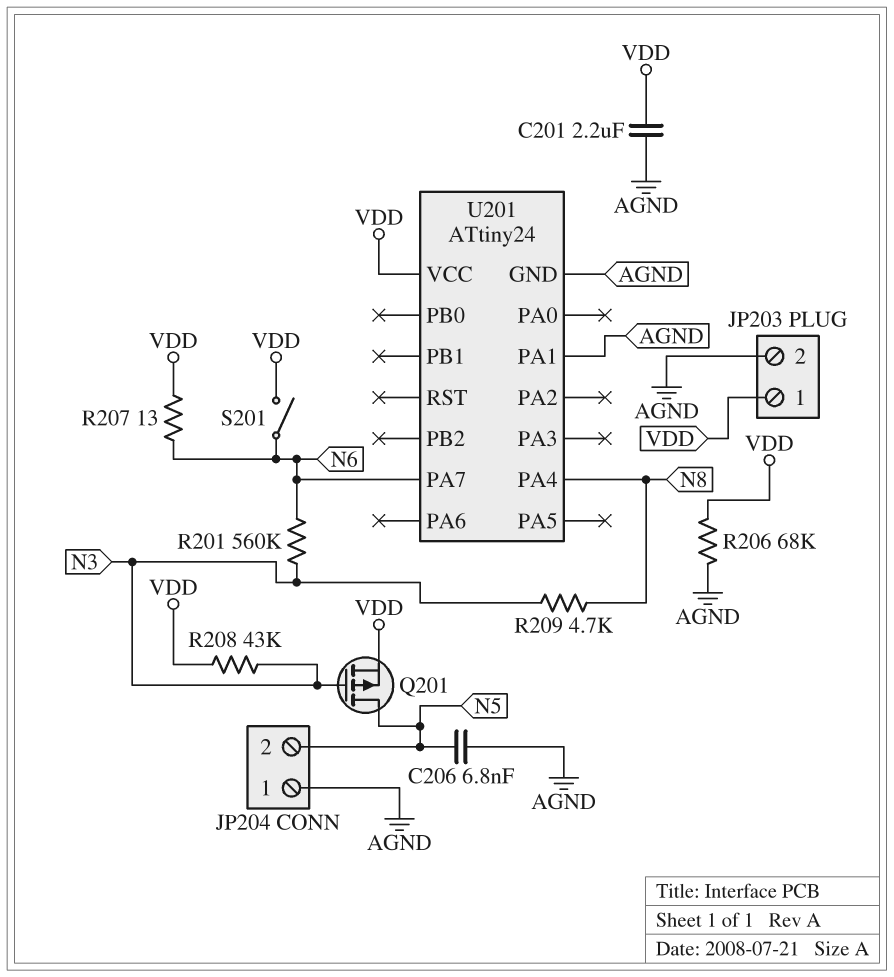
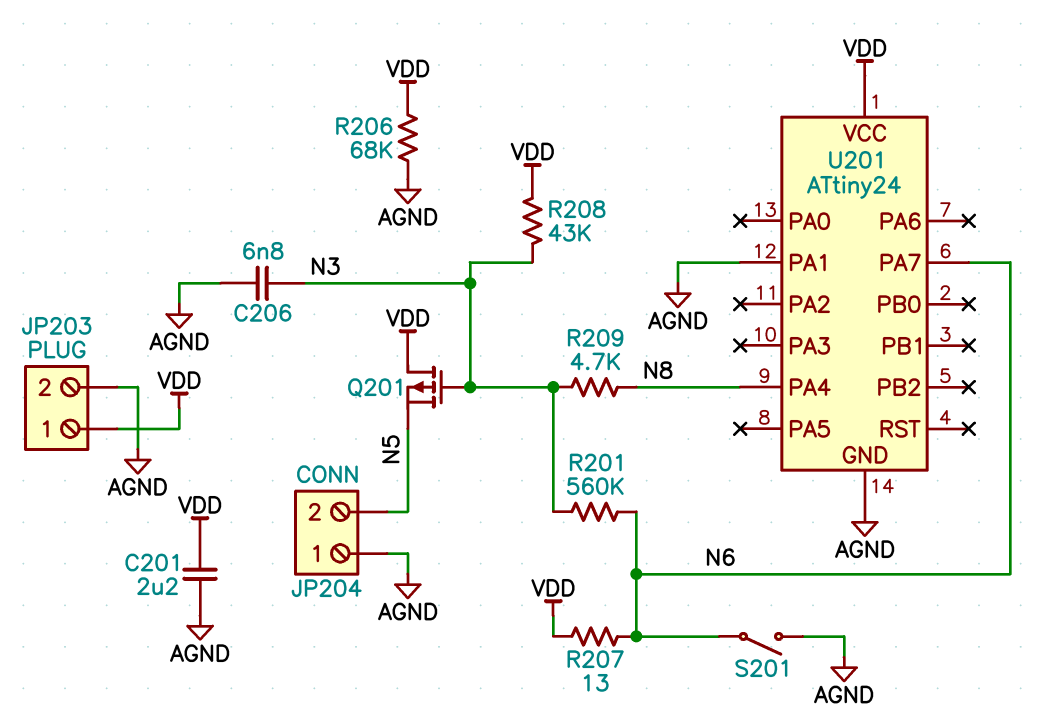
C206: 6.8nF (AGND, N5) -> 6.8nF (AGND, N3)
Q201: PMOS (G N3, D N5, S VDD) -> PMOS (G N3, D VDD, S N5)
S201: switch (N6, VDD) -> switch (AGND, N6)

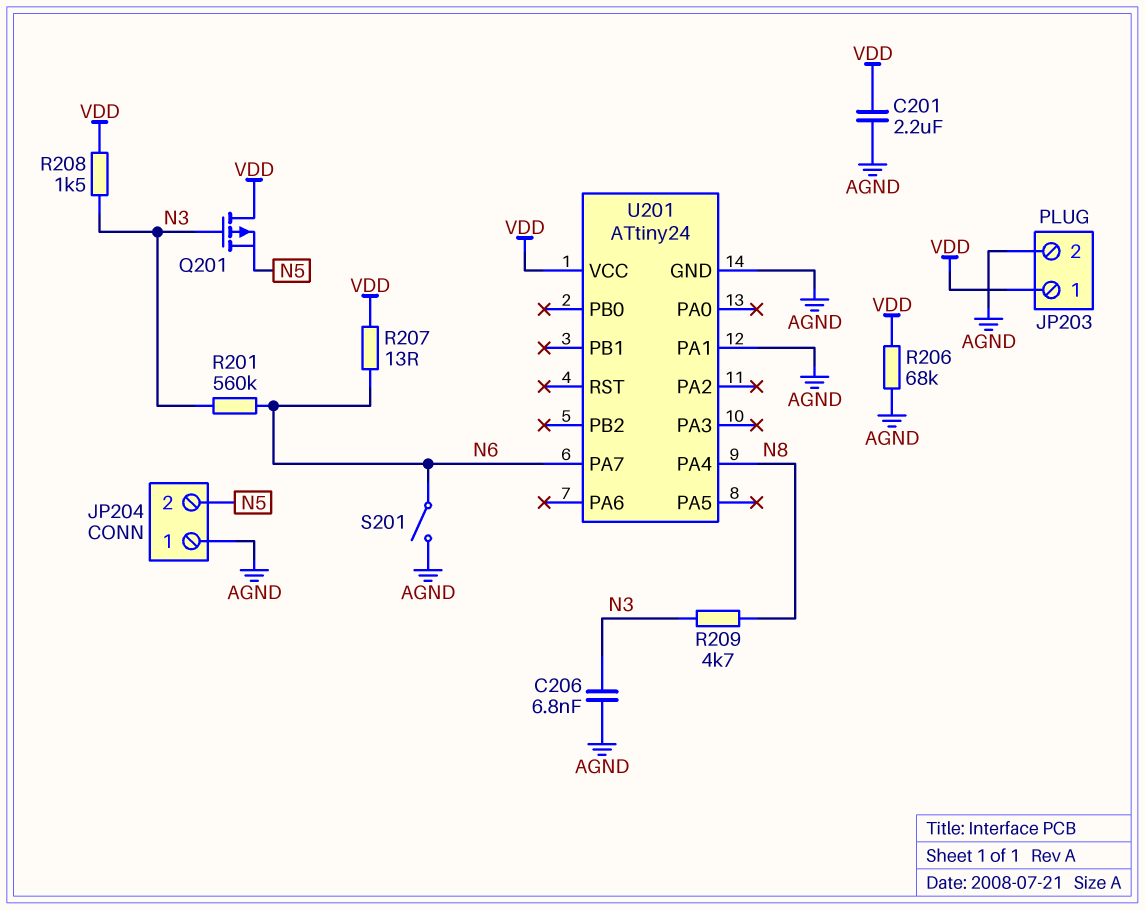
R208: 43k (N3, VDD) -> 1.5k (N3, VDD)

